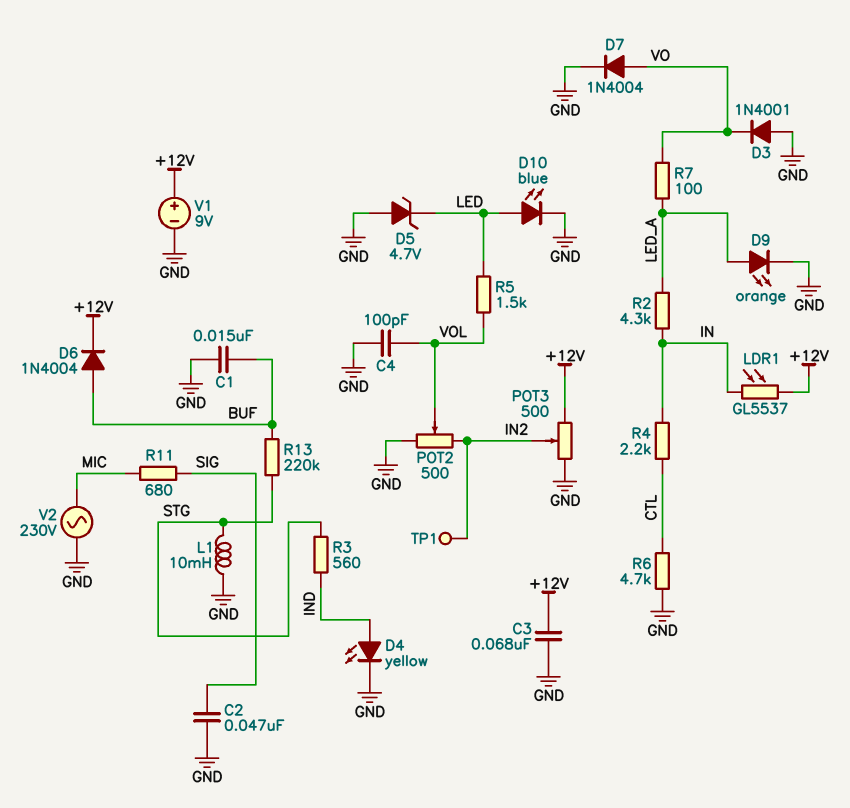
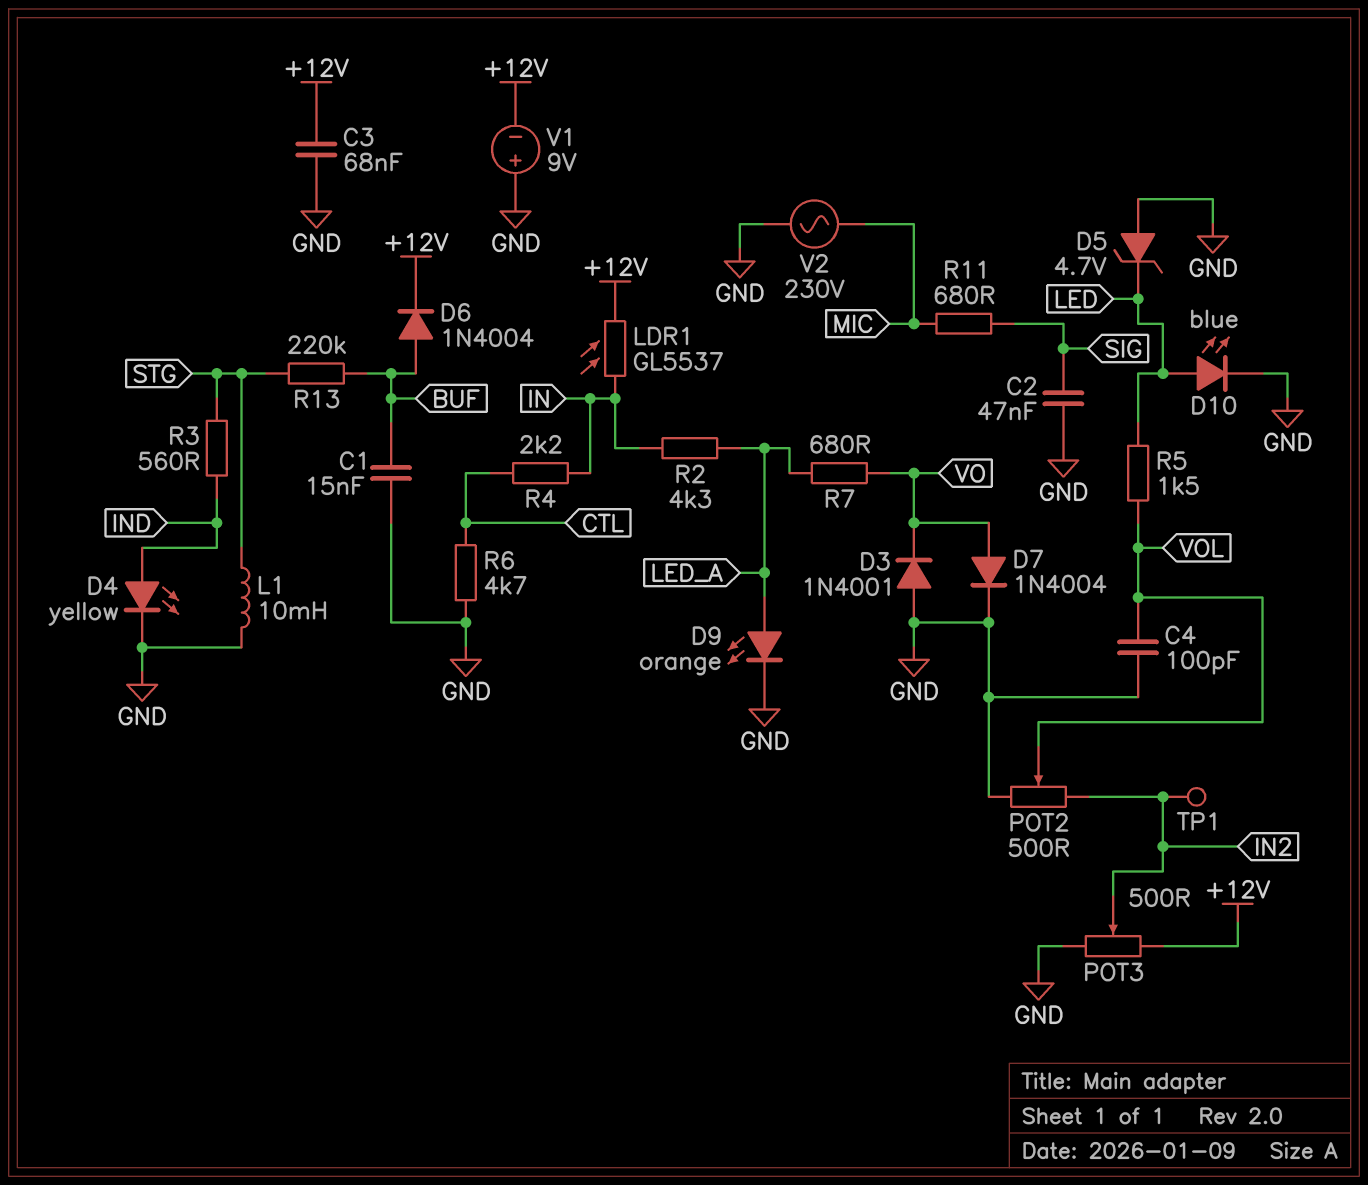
R7: 100 (LED_A, VO) -> 680 (LED_A, VO)
V1: 9V (plus +12V, minus GND) -> 9V (plus GND, minus +12V)

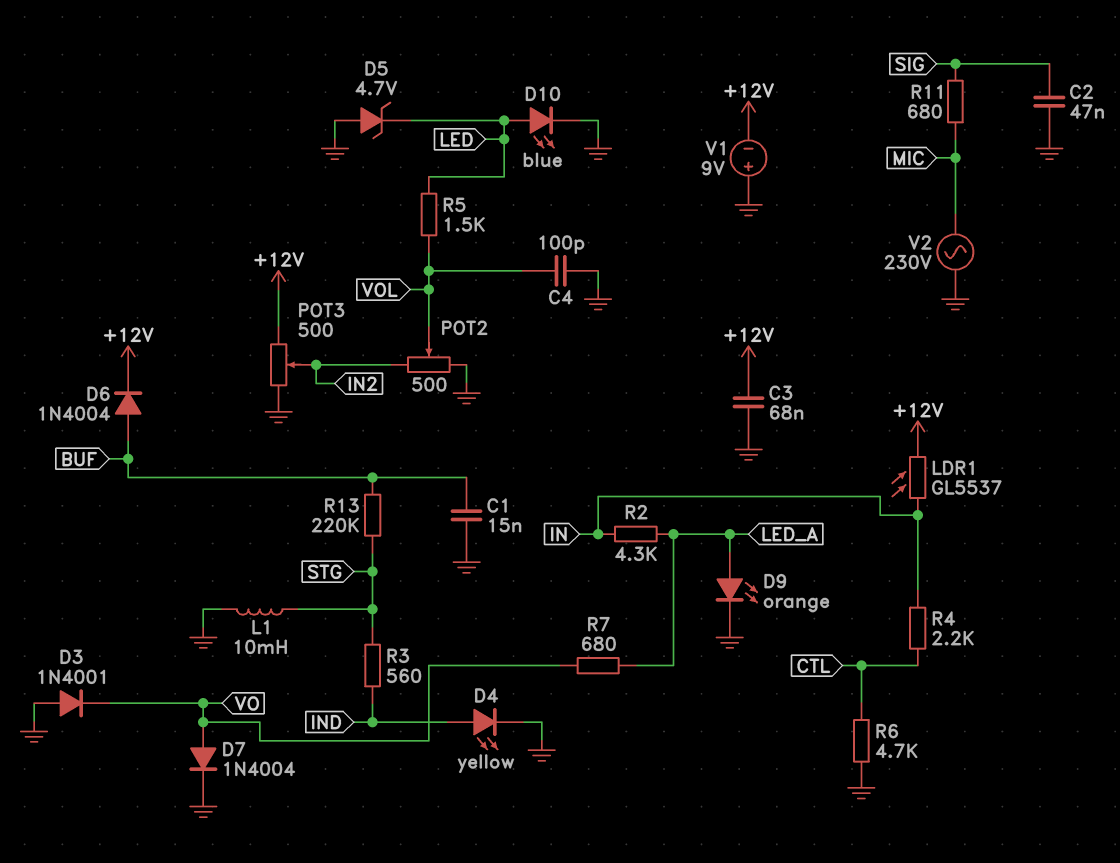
TP1: test point (IN2) -> none

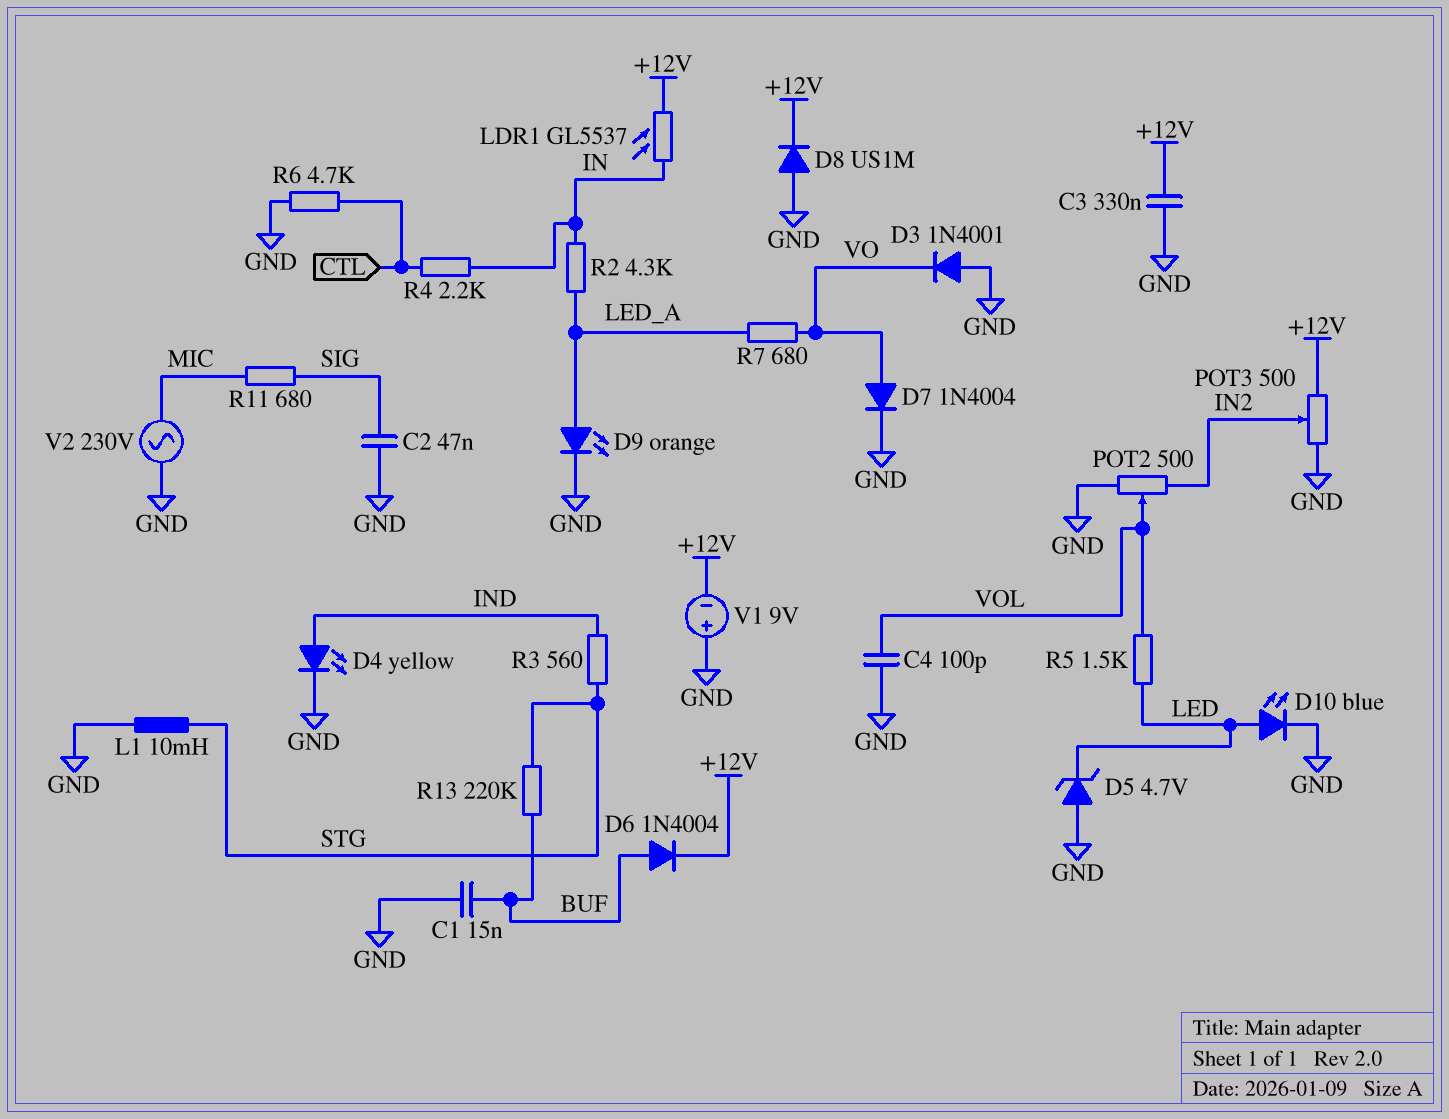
C3: 68nF (+12V, GND) -> 330nF (+12V, GND)
D8: none -> diode US1M (A GND, K +12V)

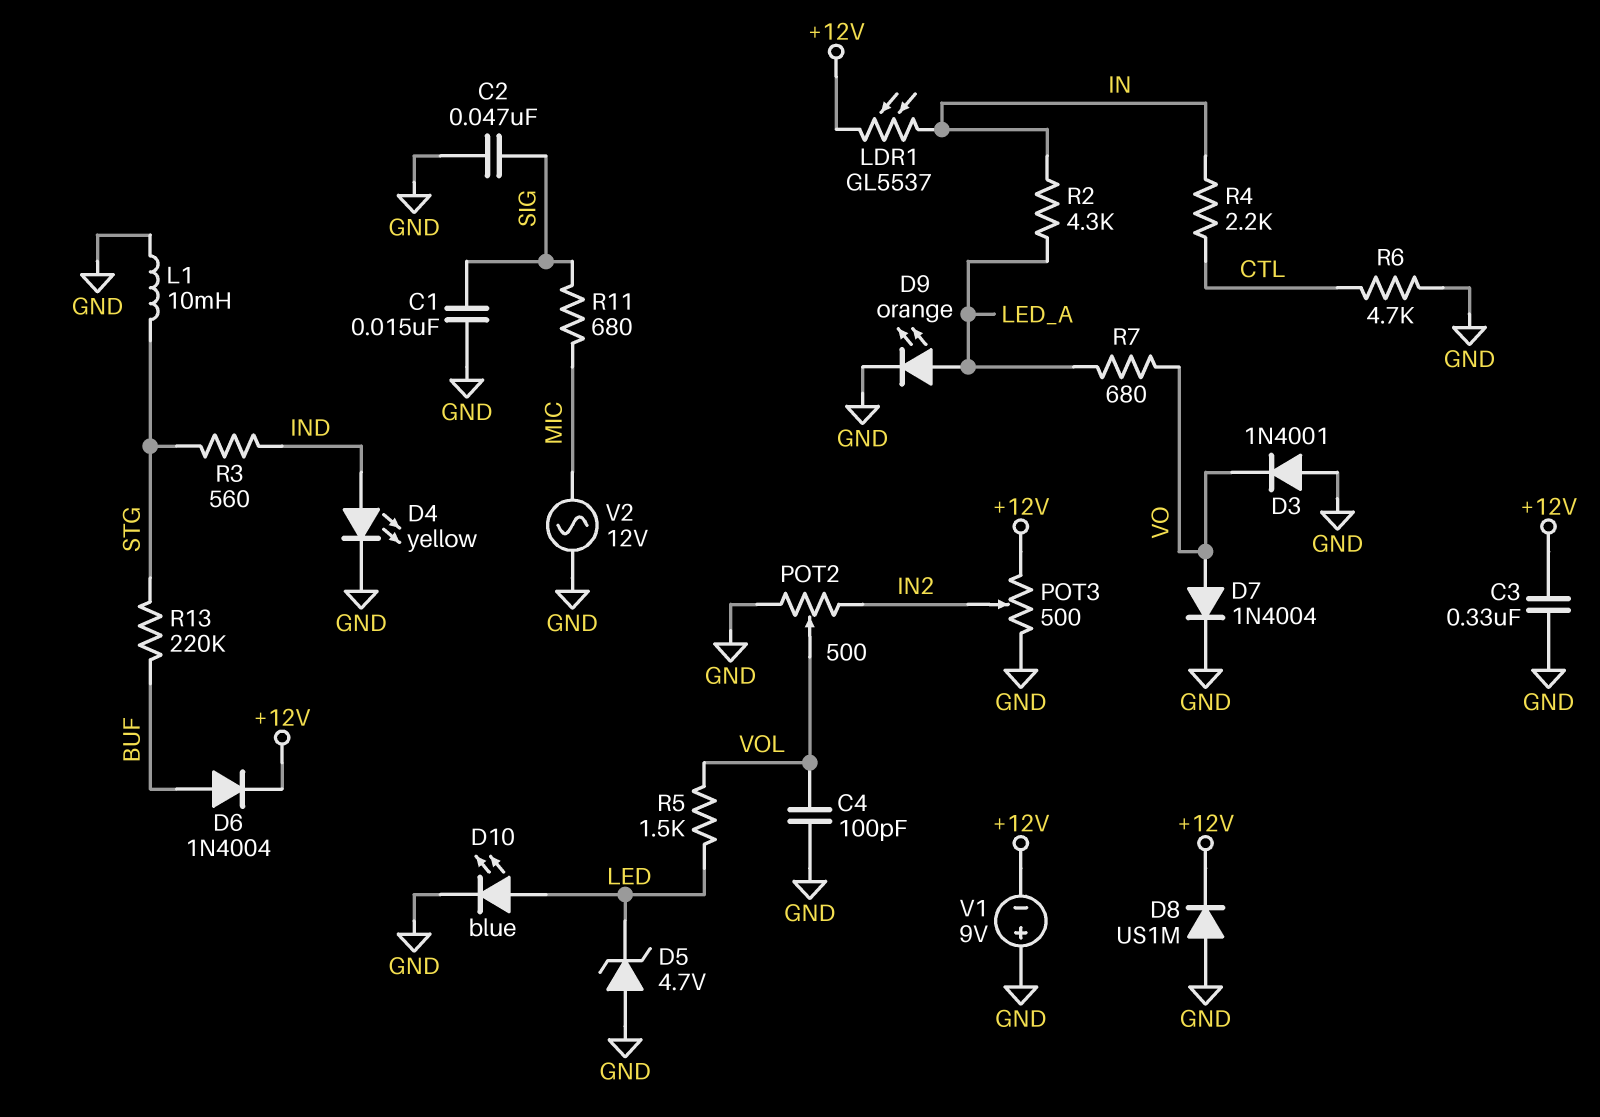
C1: 15nF (BUF, GND) -> 15nF (GND, SIG)
V2: AC 230V (GND, MIC) -> AC 12V (GND, MIC)

